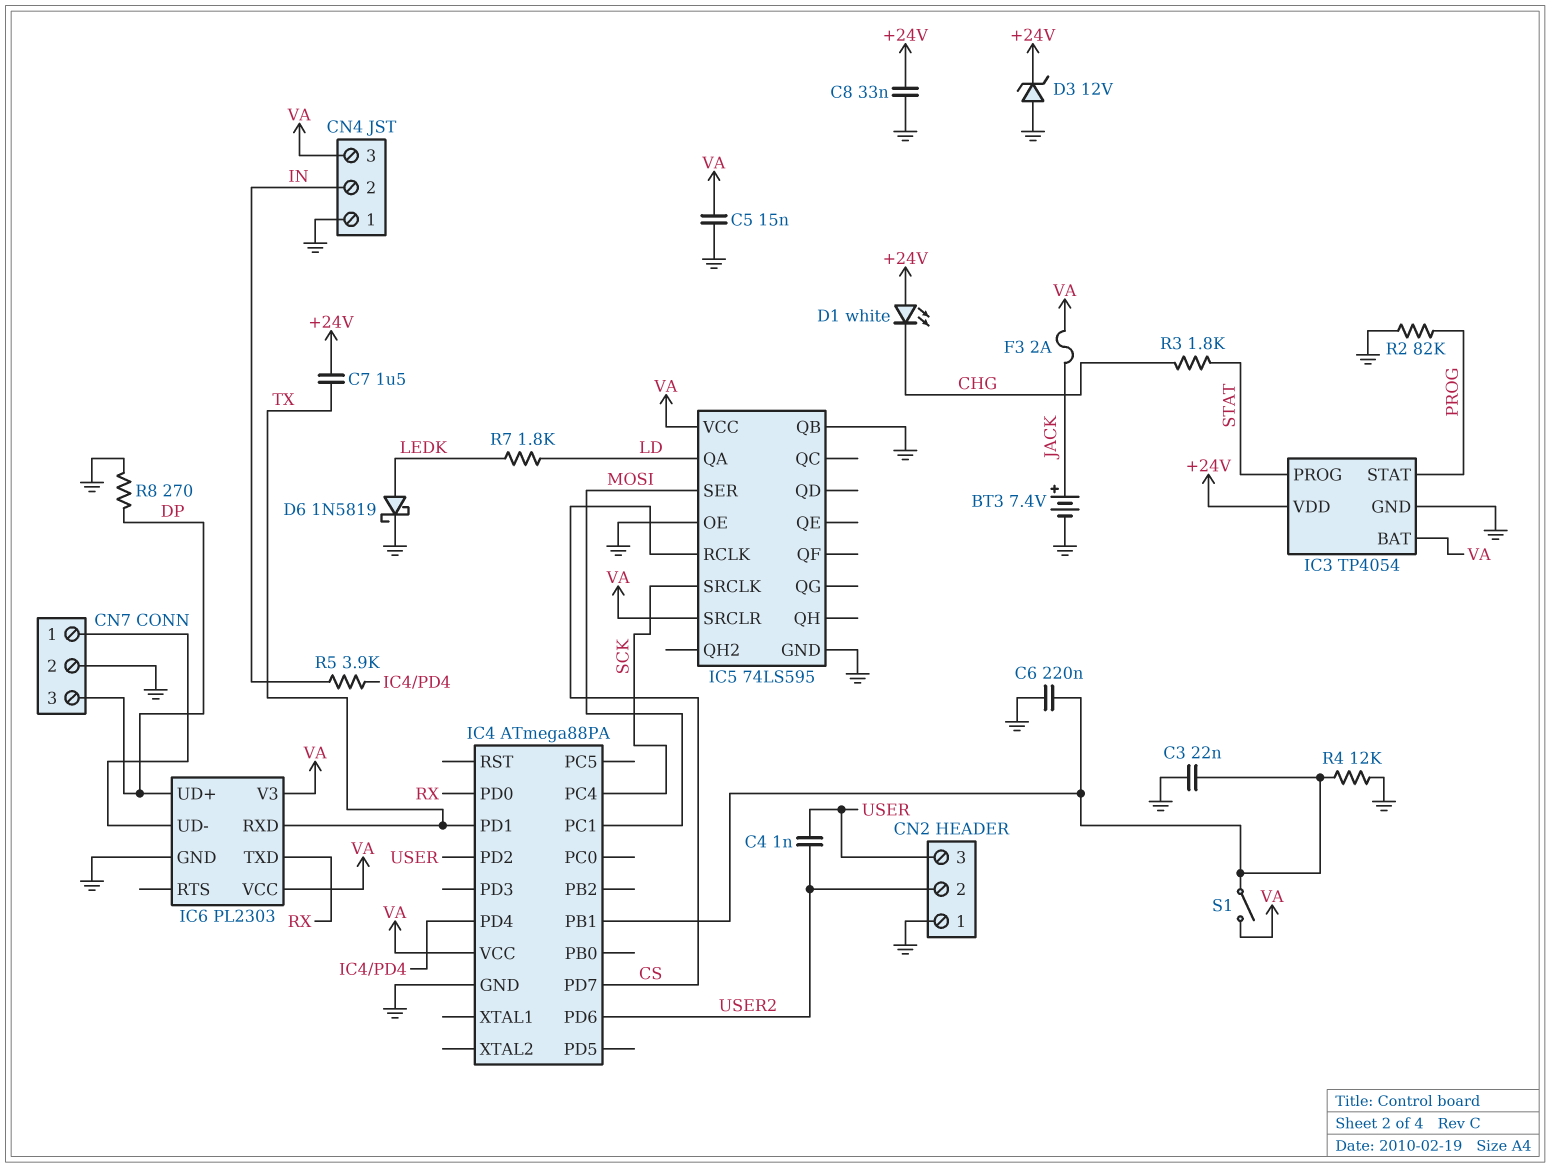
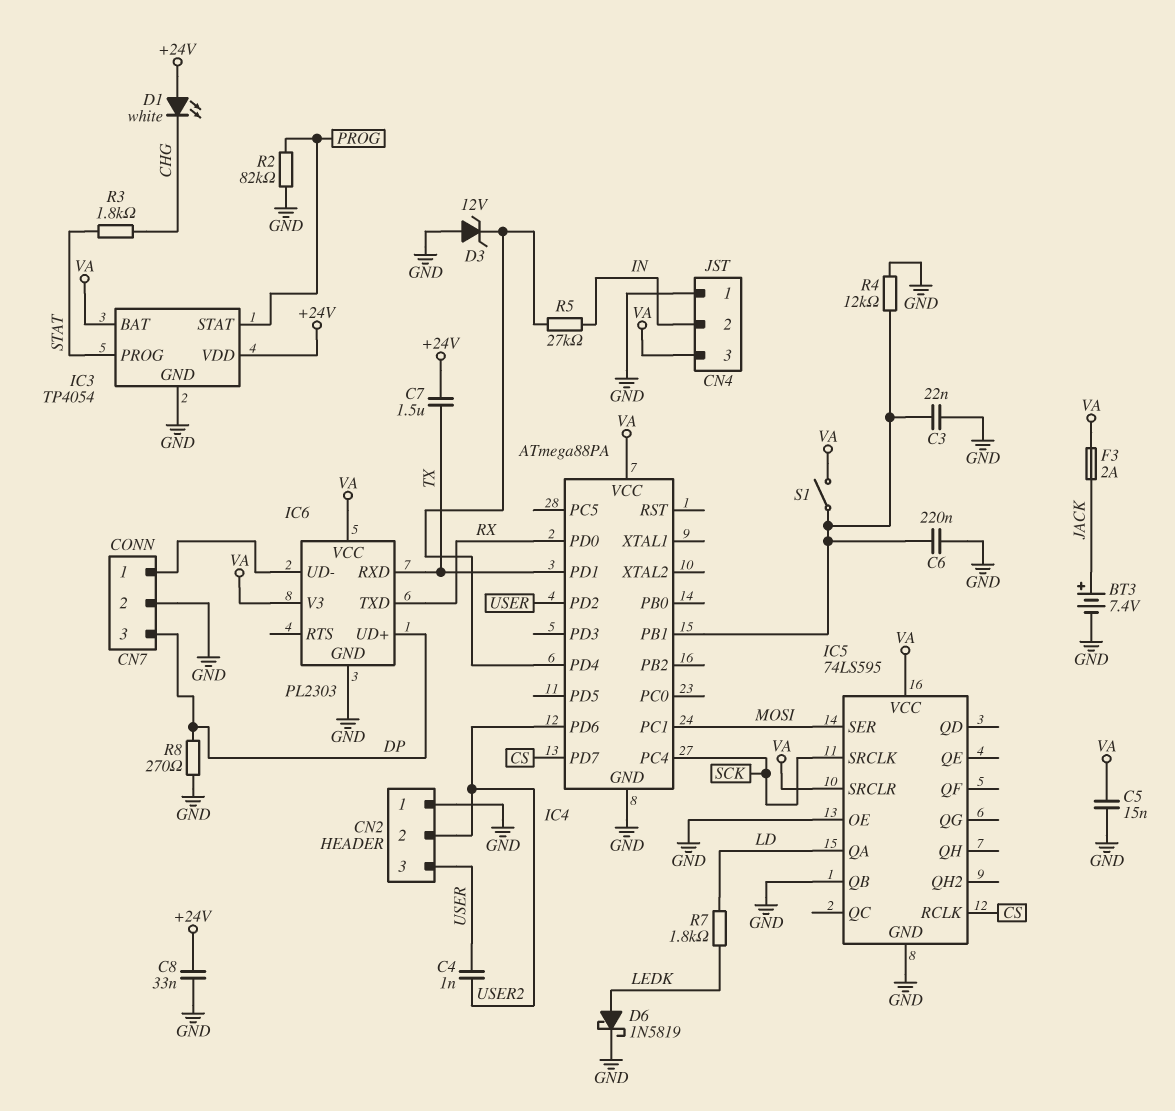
D3: zener 12V (A GND, K +24V) -> zener 12V (A GND, K IC4/PD4)
R5: 3.9k (IC4/PD4, IN) -> 27k (IC4/PD4, IN)

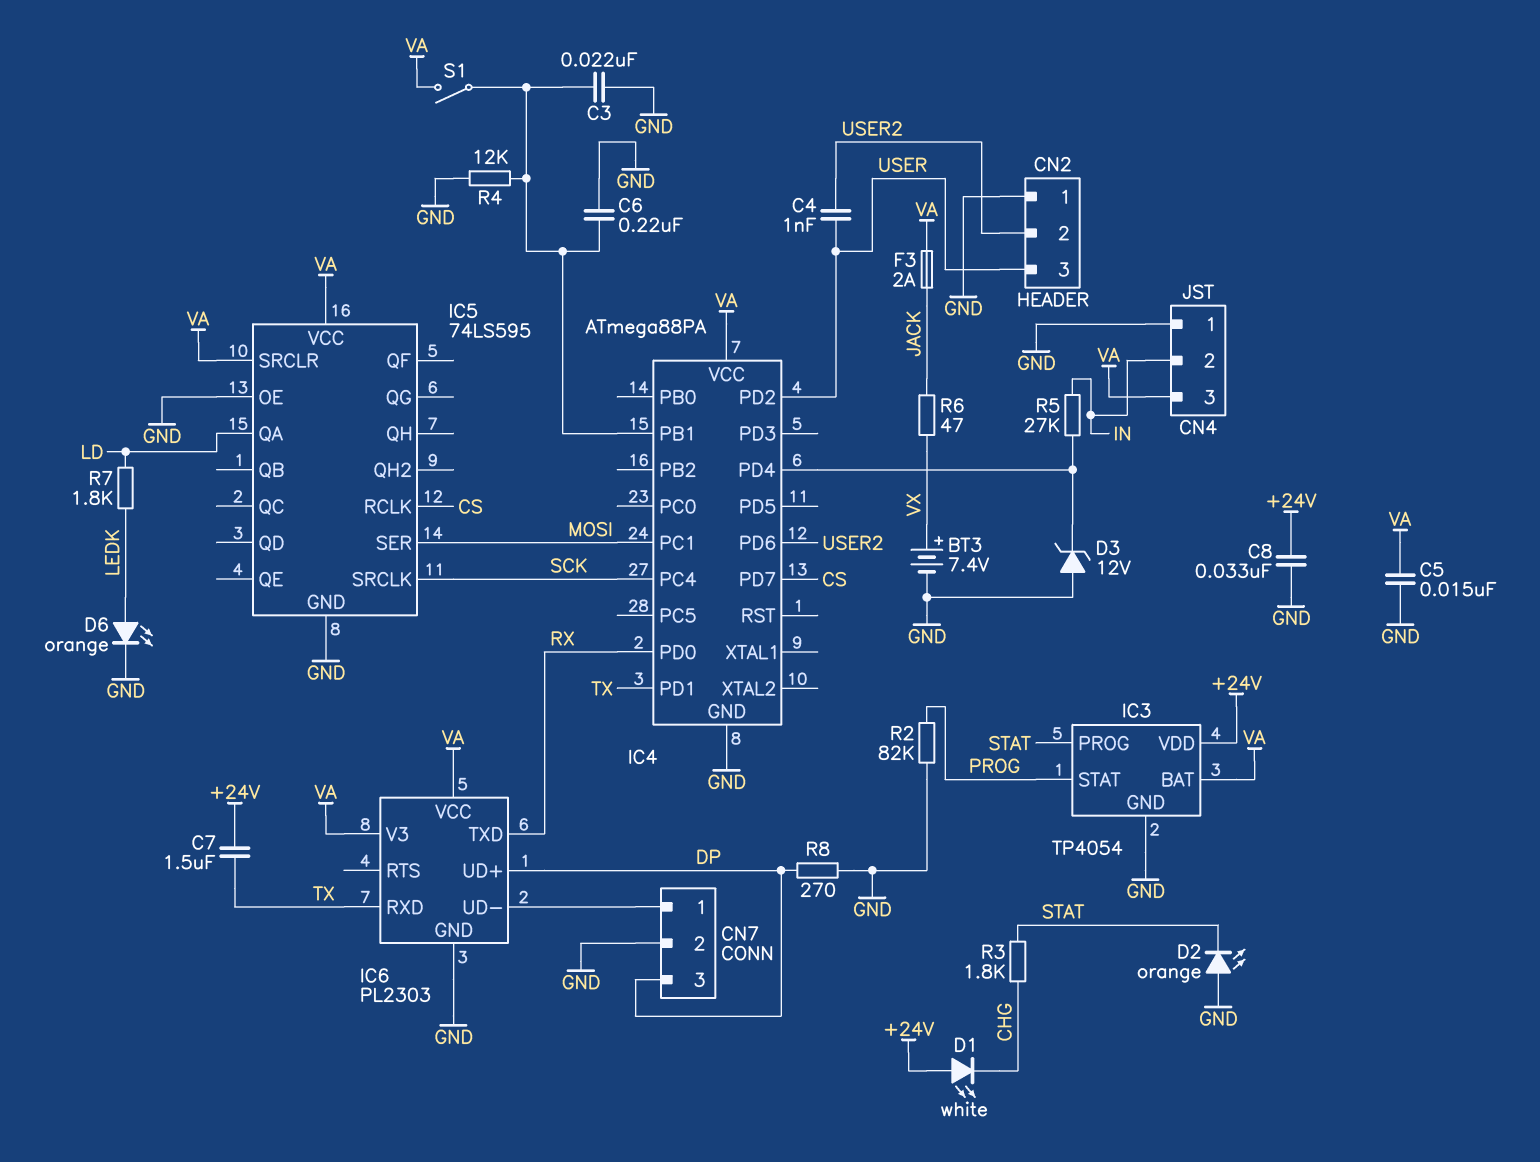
BT3: 7.4V (plus JACK, minus GND) -> 7.4V (plus VX, minus GND)
D2: none -> LED orange (A GND, K STAT)
D6: schottky 1N5819 (A LEDK, K GND) -> LED orange (A LEDK, K GND)
IC5 pin QB: GND -> none
R6: none -> 47 (JACK, VX)

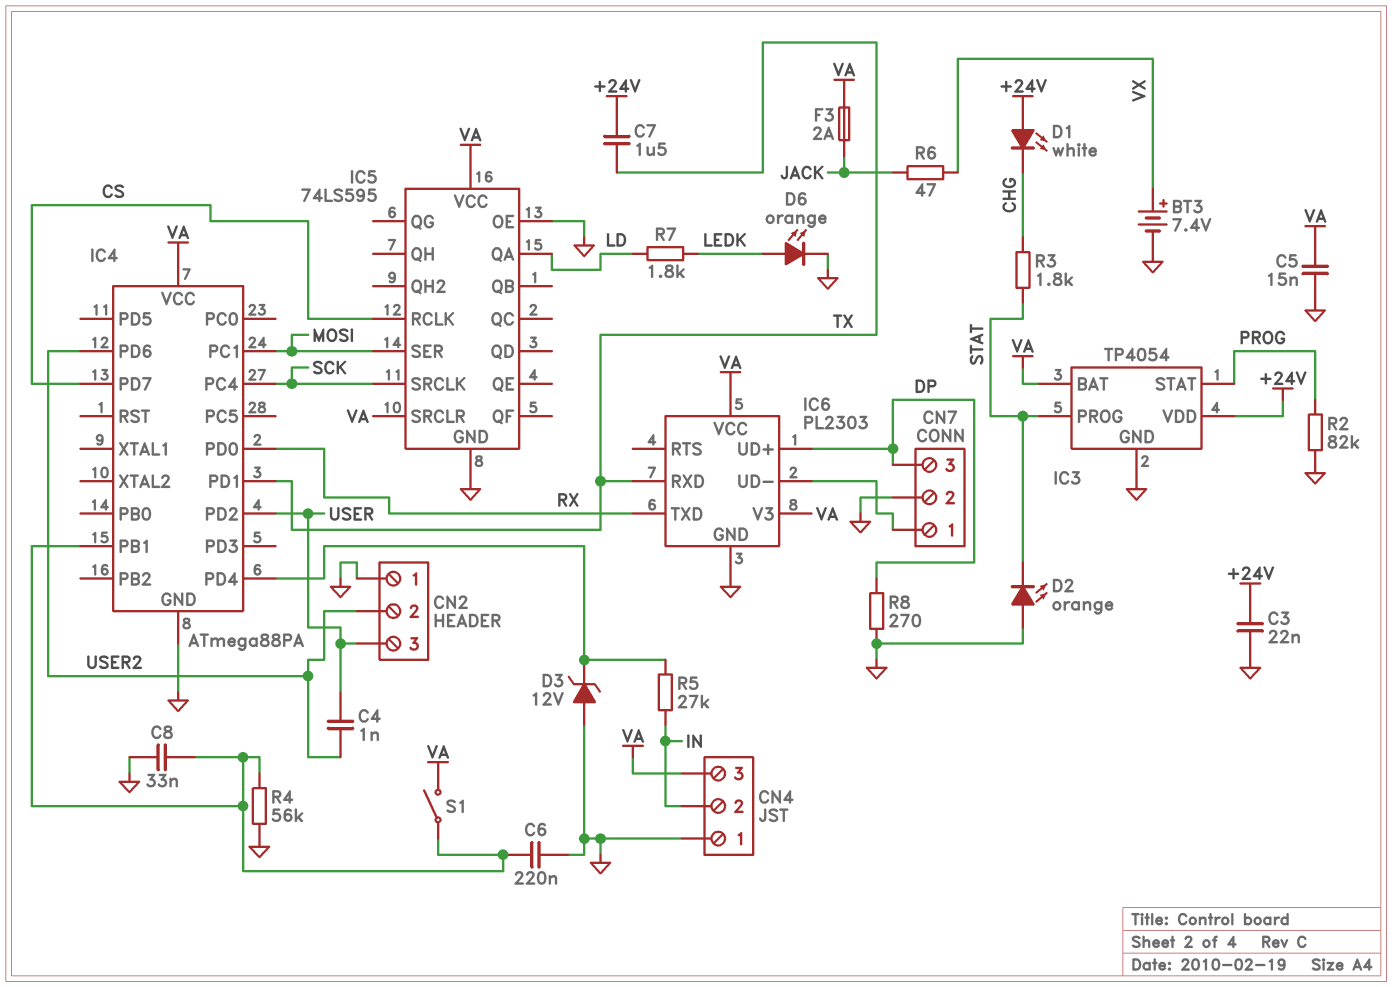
C3: 22nF (GND, IC4/PB1) -> 22nF (+24V, GND)
C8: 33nF (+24V, GND) -> 33nF (GND, IC4/PB1)
R4: 12k (GND, IC4/PB1) -> 56k (GND, IC4/PB1)

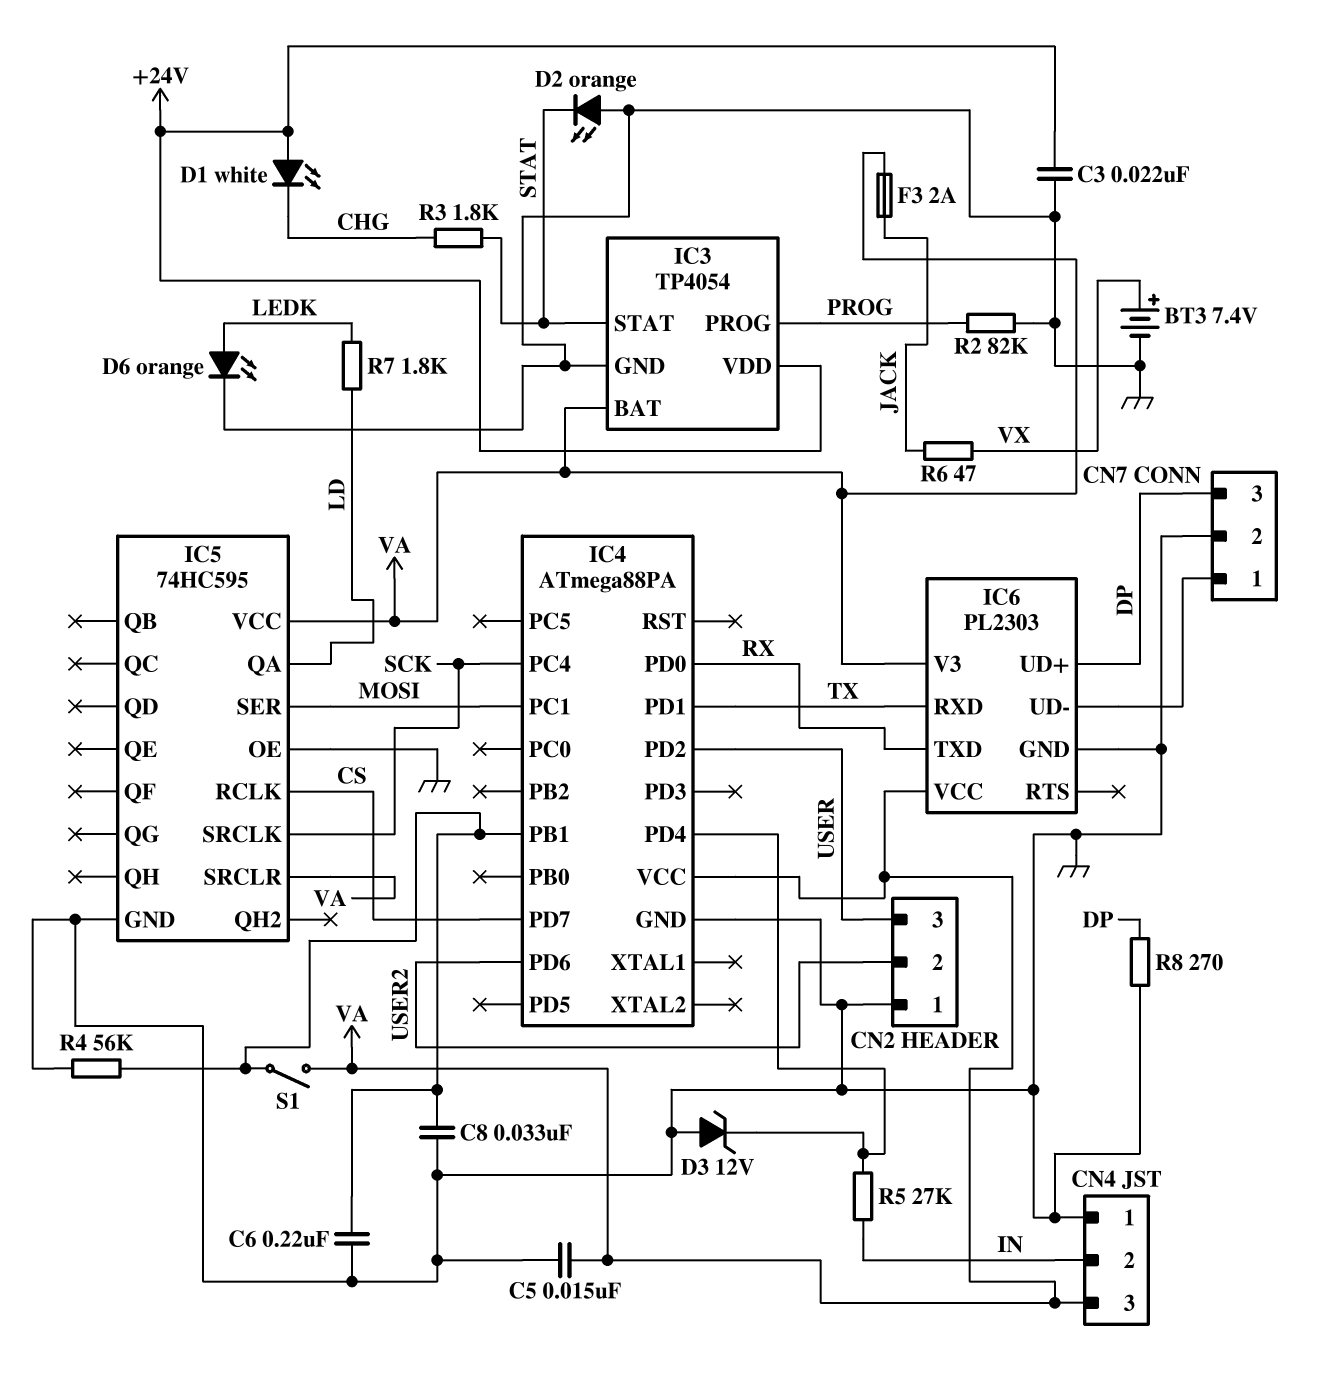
C4: 1nF (USER, USER2) -> none
C7: 1.5uF (+24V, TX) -> none
IC3 pin PROG: STAT -> PROG
IC3 pin STAT: PROG -> STAT
IC5: 74LS595 -> 74HC595

